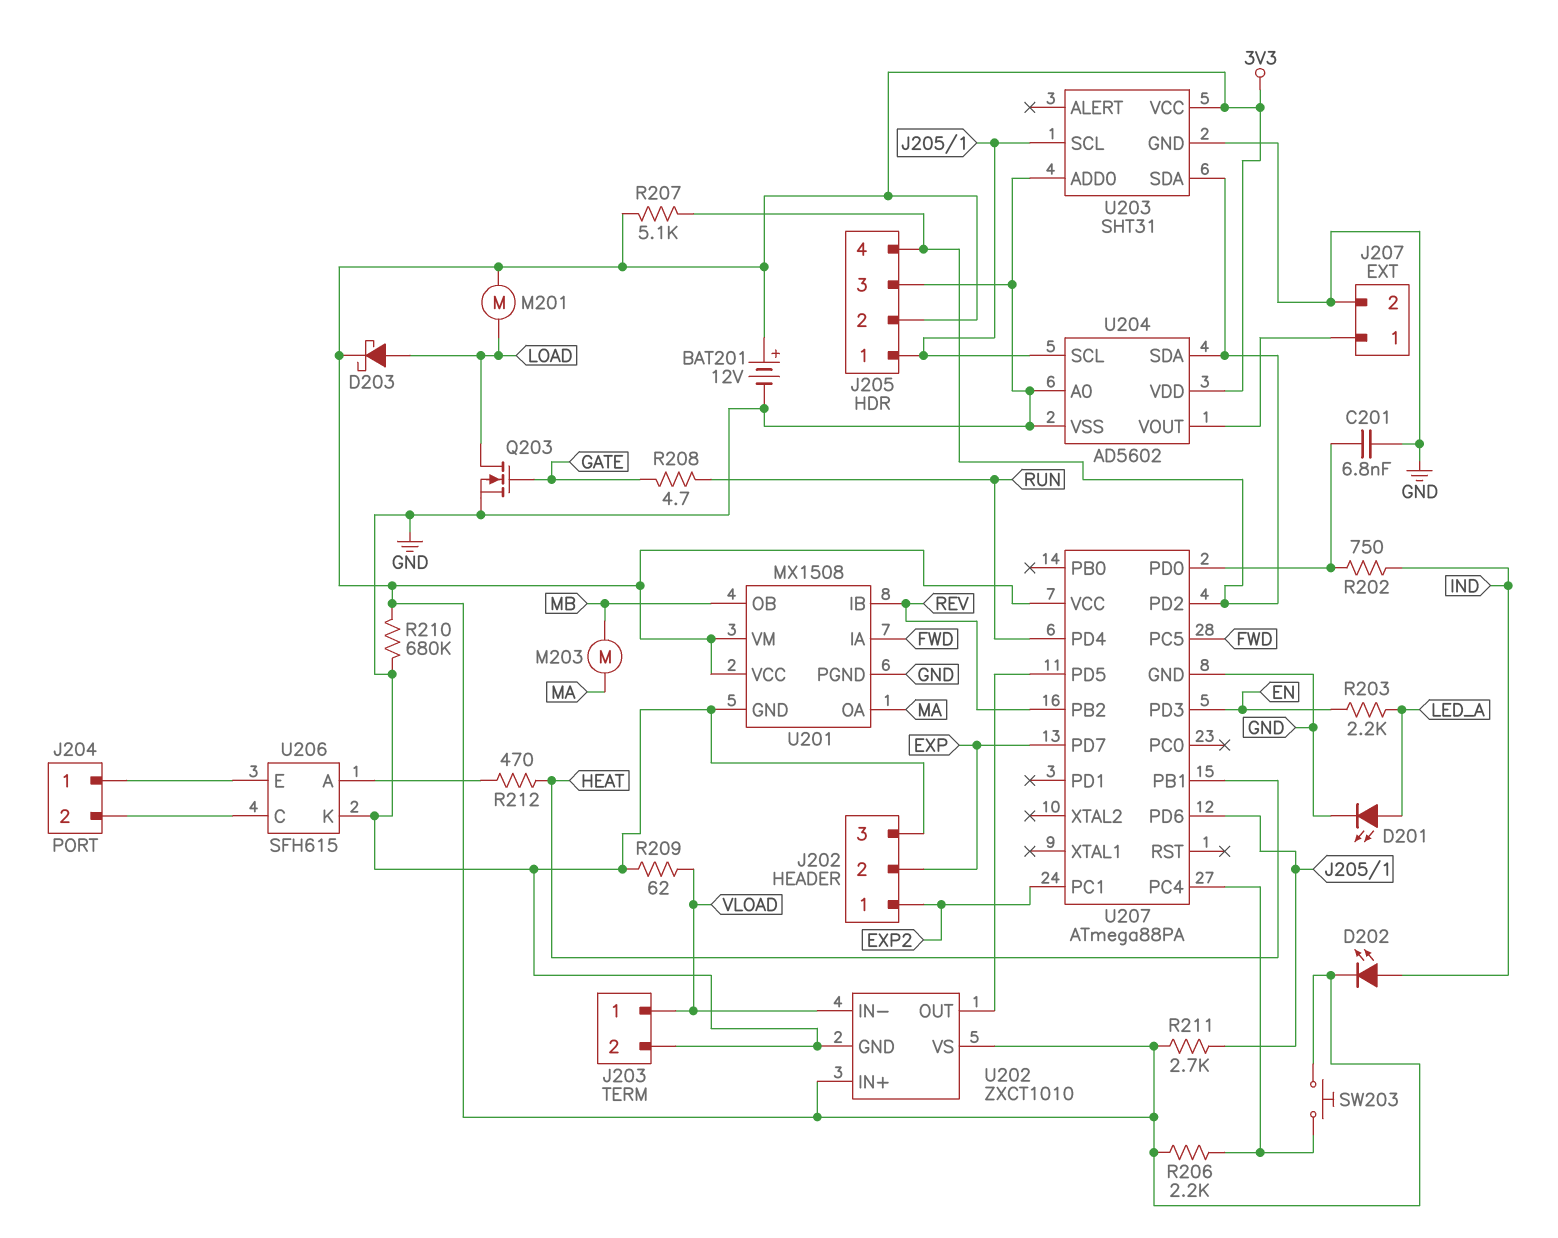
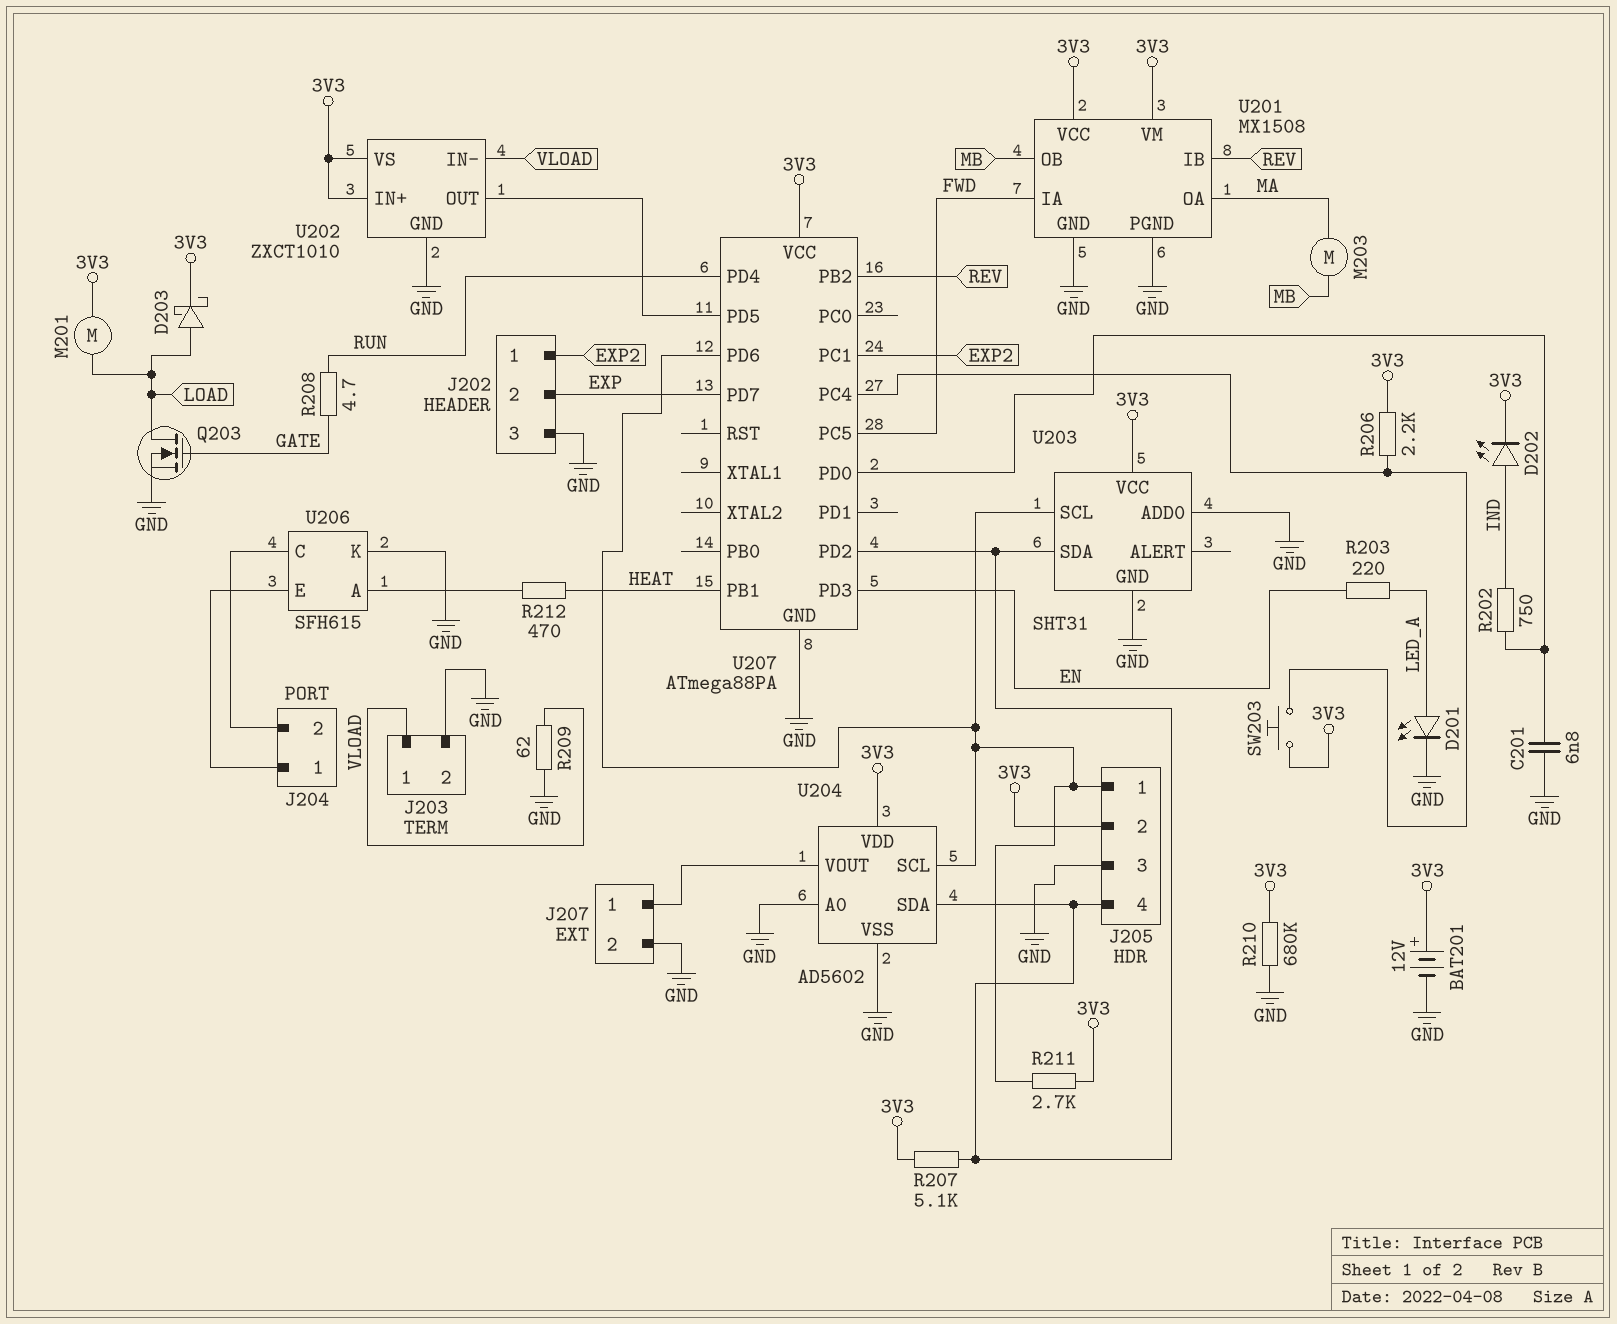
R203: 2.2k (EN, LED_A) -> 220 (EN, LED_A)

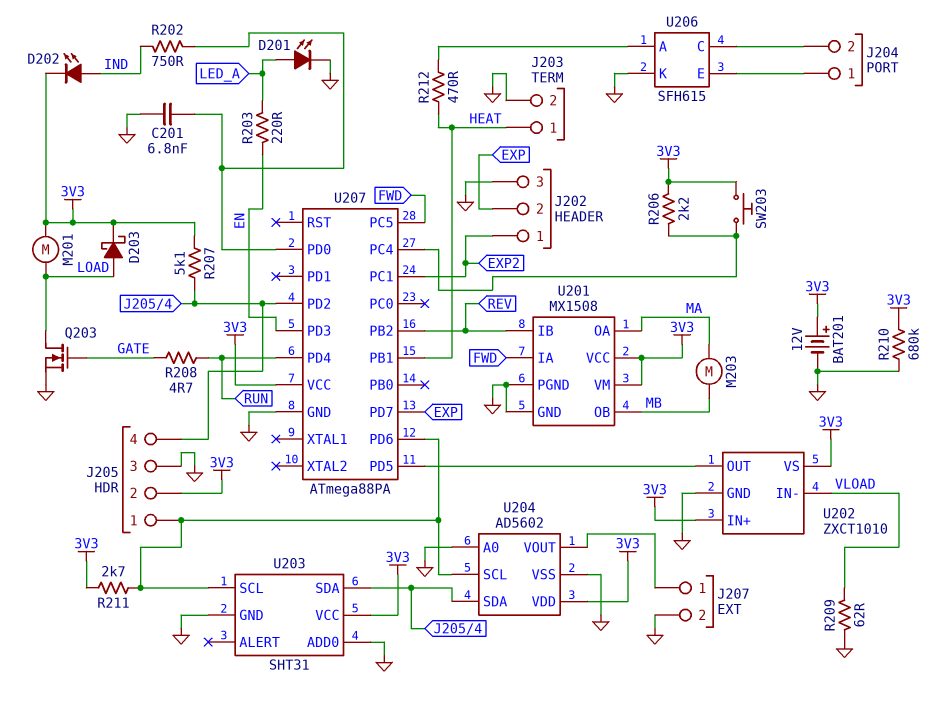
J203 pin 1: VLOAD -> HEAT

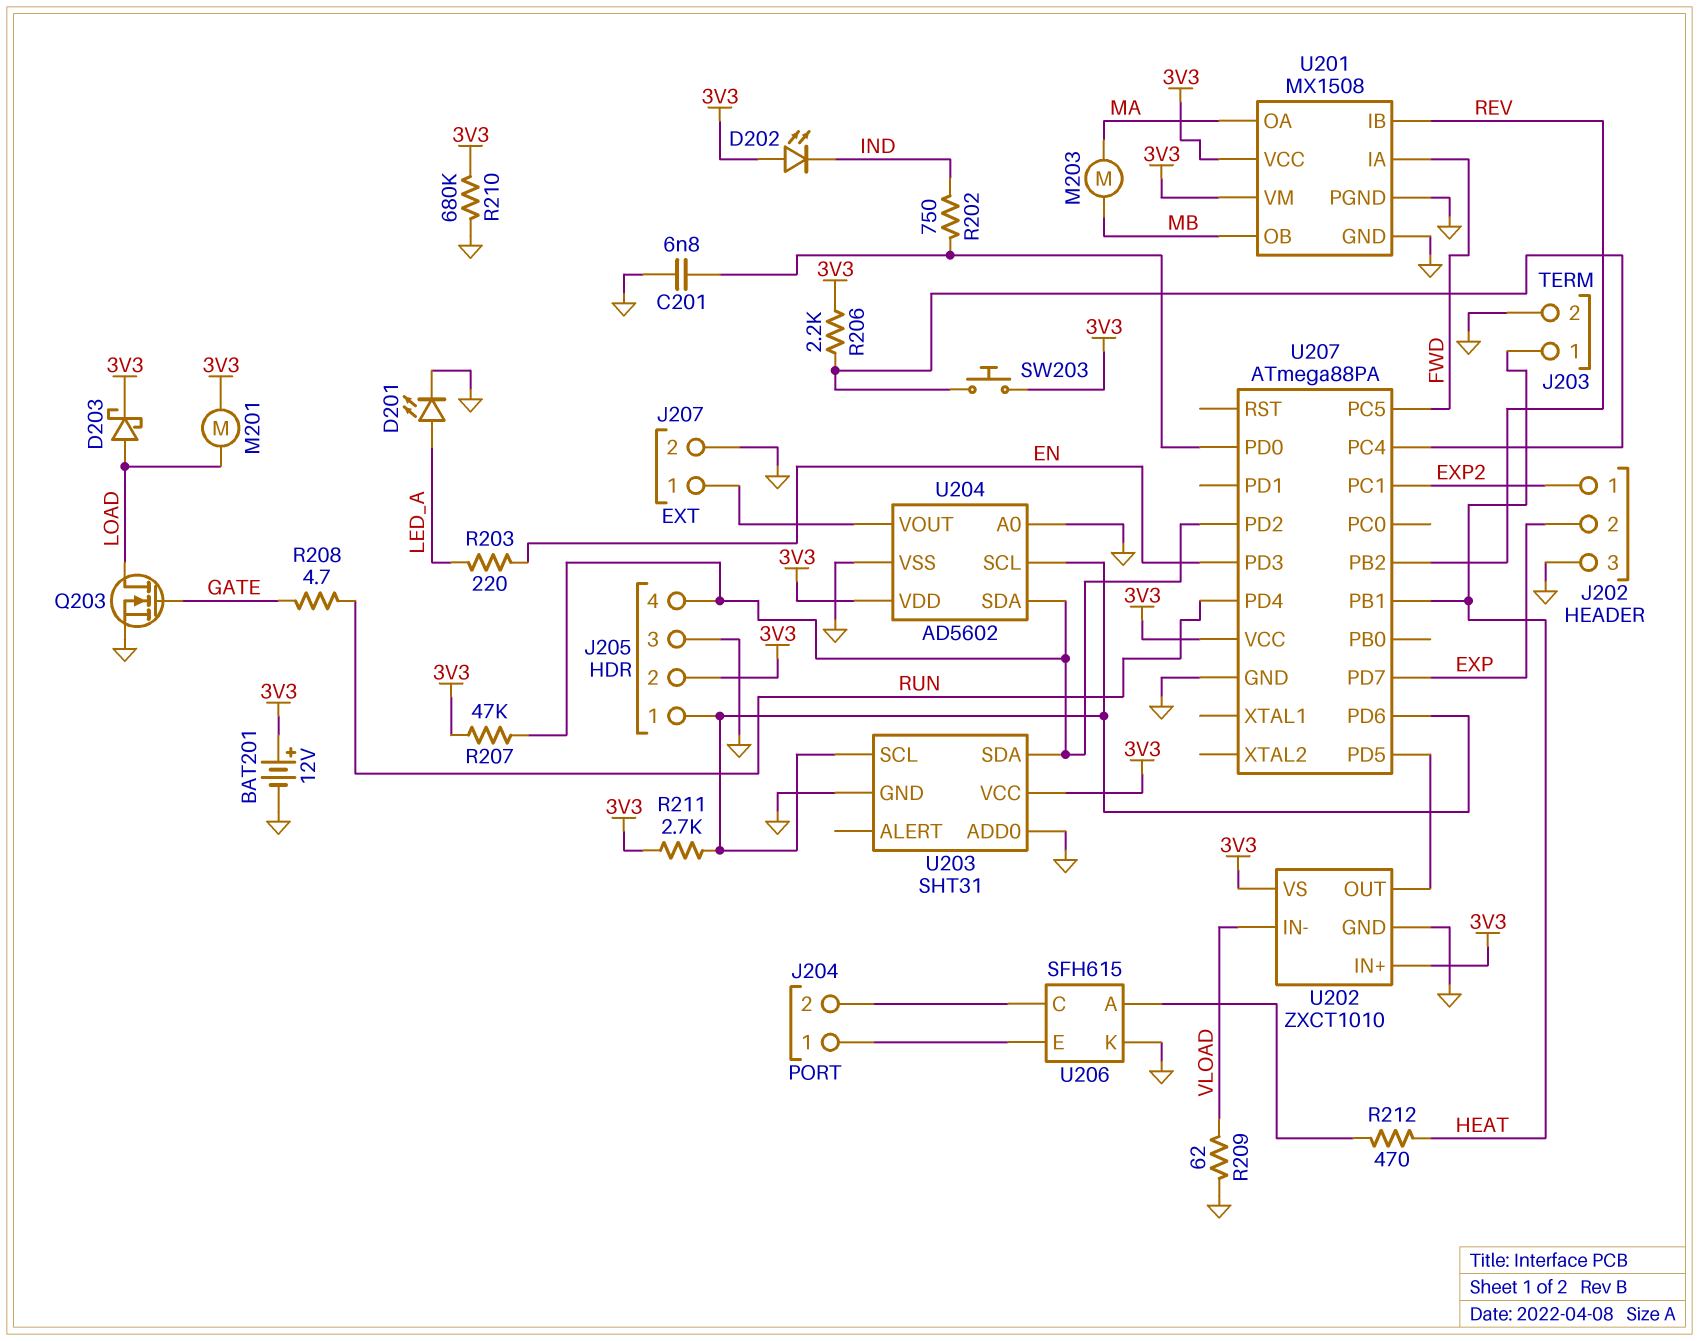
D202: LED (A IND, K 3V3) -> LED (A 3V3, K IND)
R207: 5.1k (3V3, J205/4) -> 47k (3V3, J205/4)

